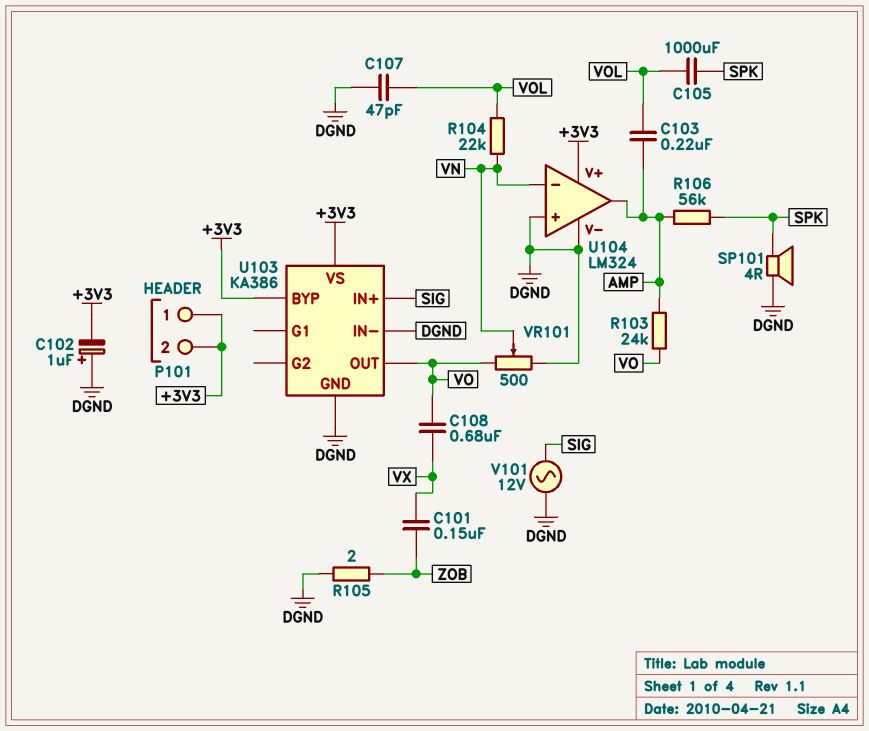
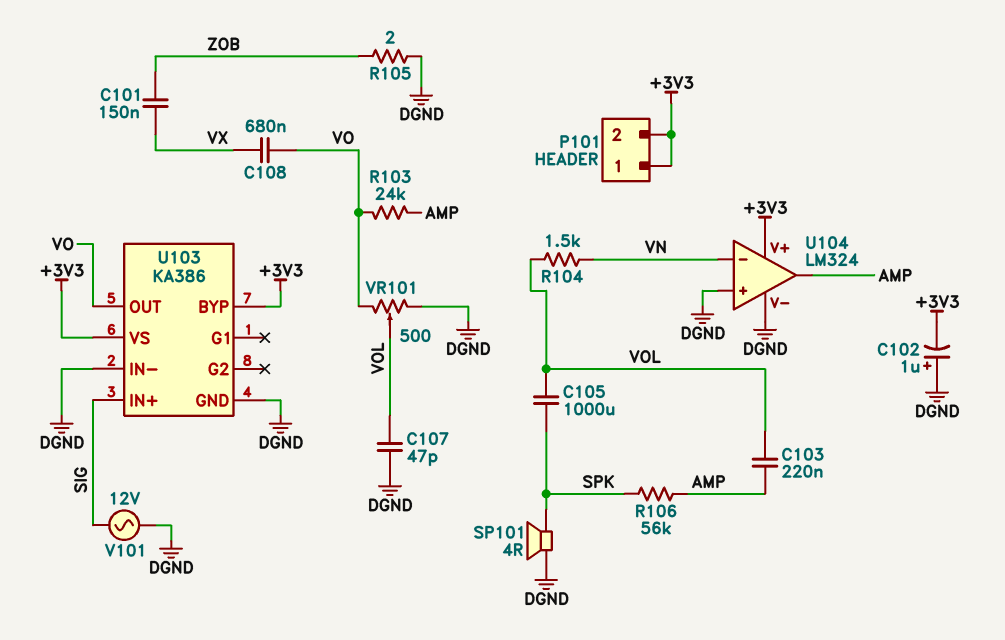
R104: 22k (VN, VOL) -> 1.5k (VN, VOL)
VR101: 500 (DGND, VO, wiper VN) -> 500 (DGND, VO, wiper VOL)

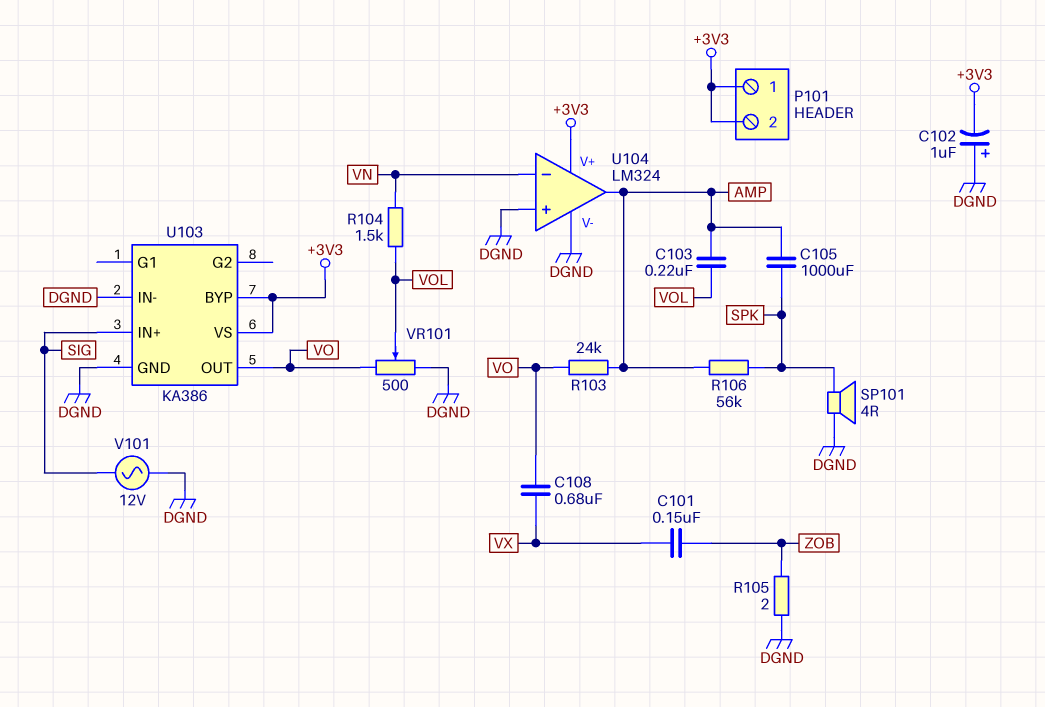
C105: 1000uF (SPK, VOL) -> 1000uF (AMP, SPK)
C107: 47pF (DGND, VOL) -> none

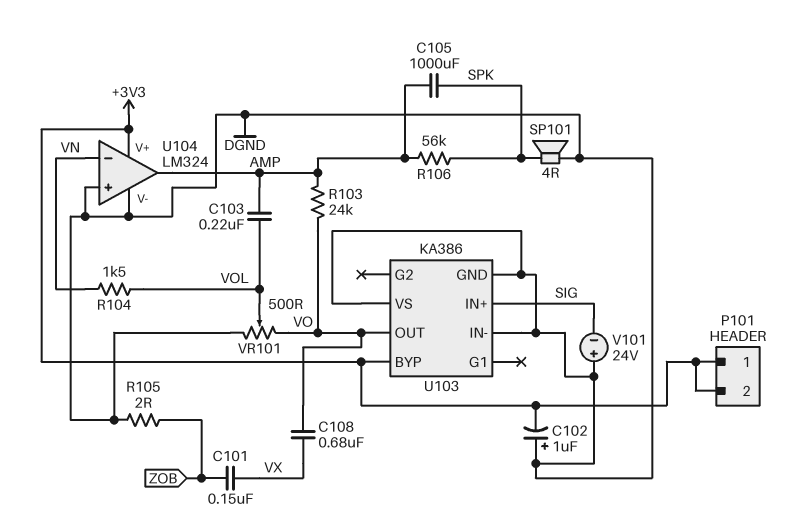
U103 pin VS: +3V3 -> DGND
V101: AC 12V (DGND, SIG) -> 24V (plus DGND, minus SIG)

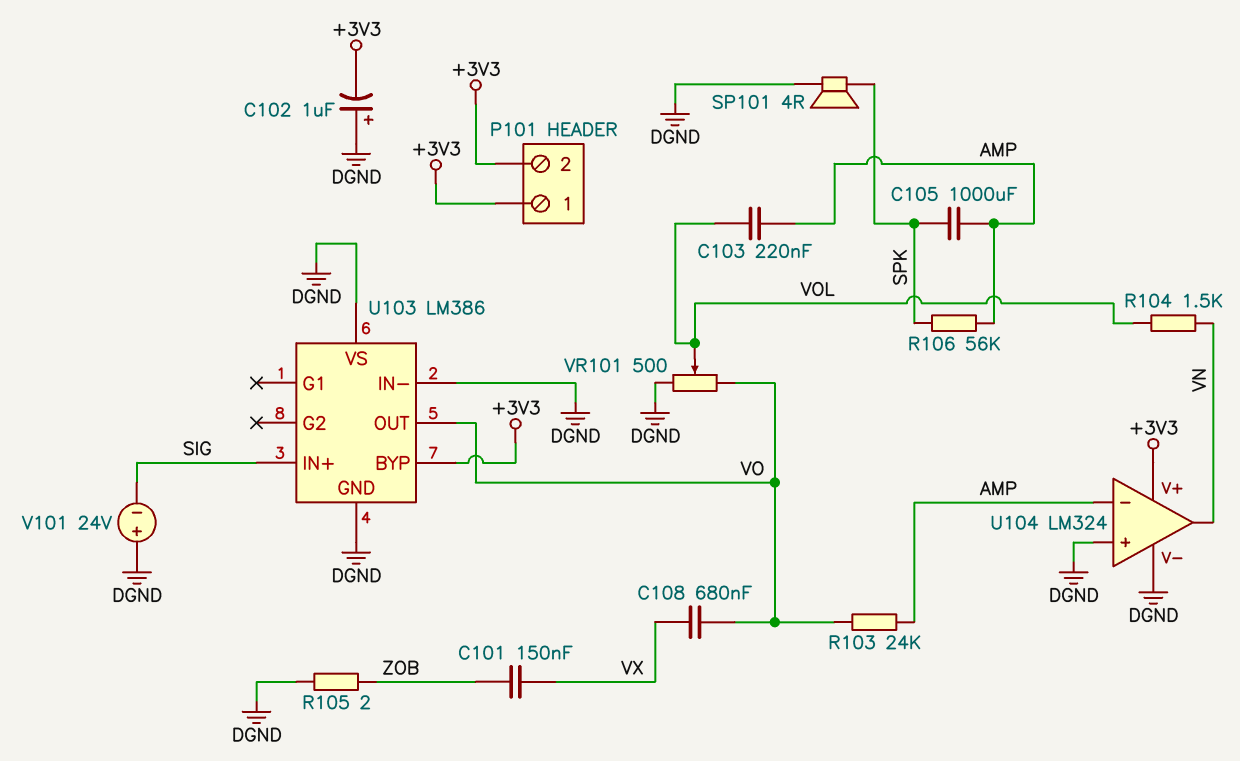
U103: KA386 -> LM386
U104 pin in-: VN -> AMP
U104 pin out: AMP -> VN

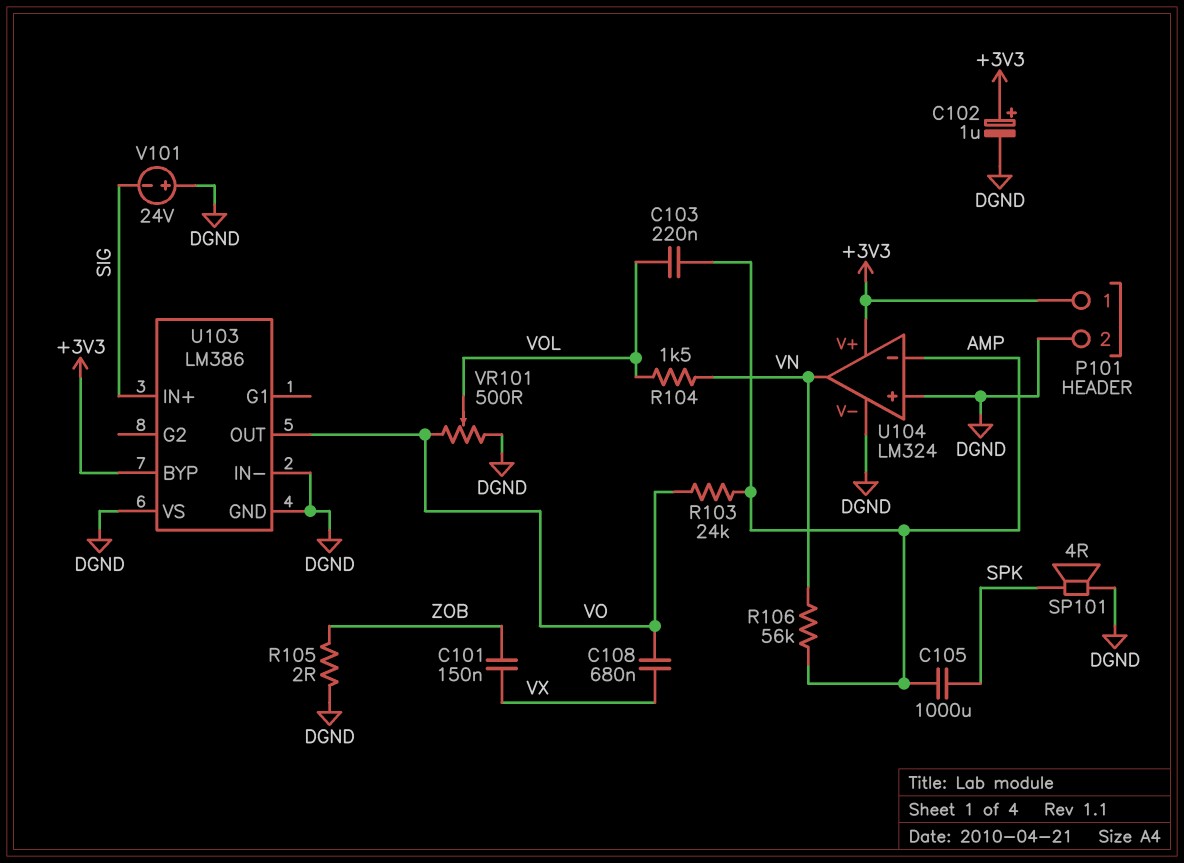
C102: 1uF (plus DGND, minus +3V3) -> 1uF (plus +3V3, minus DGND)
P101 pin 2: +3V3 -> DGND
R106: 56k (AMP, SPK) -> 56k (AMP, VN)

